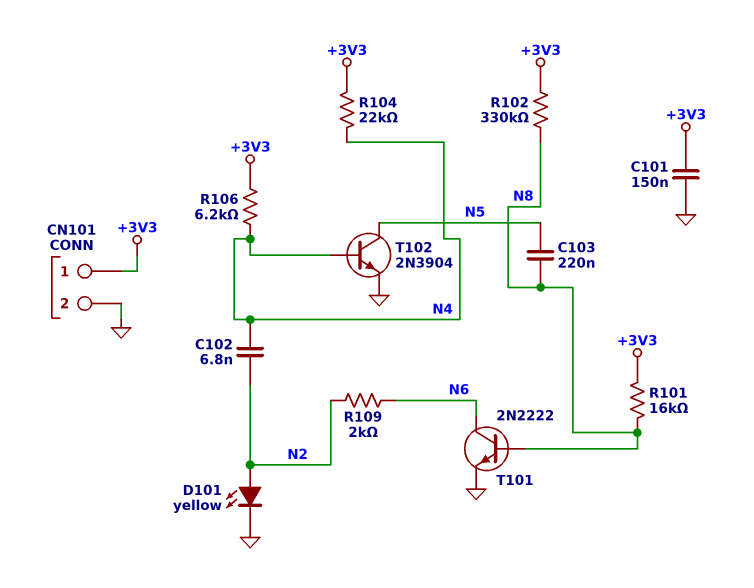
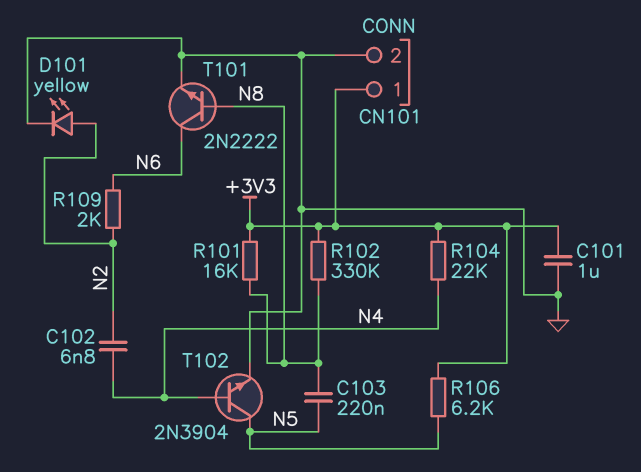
C101: 150nF (+3V3, GND) -> 1uF (+3V3, GND)
R106: 6.2k (+3V3, N4) -> 6.2k (+3V3, N5)

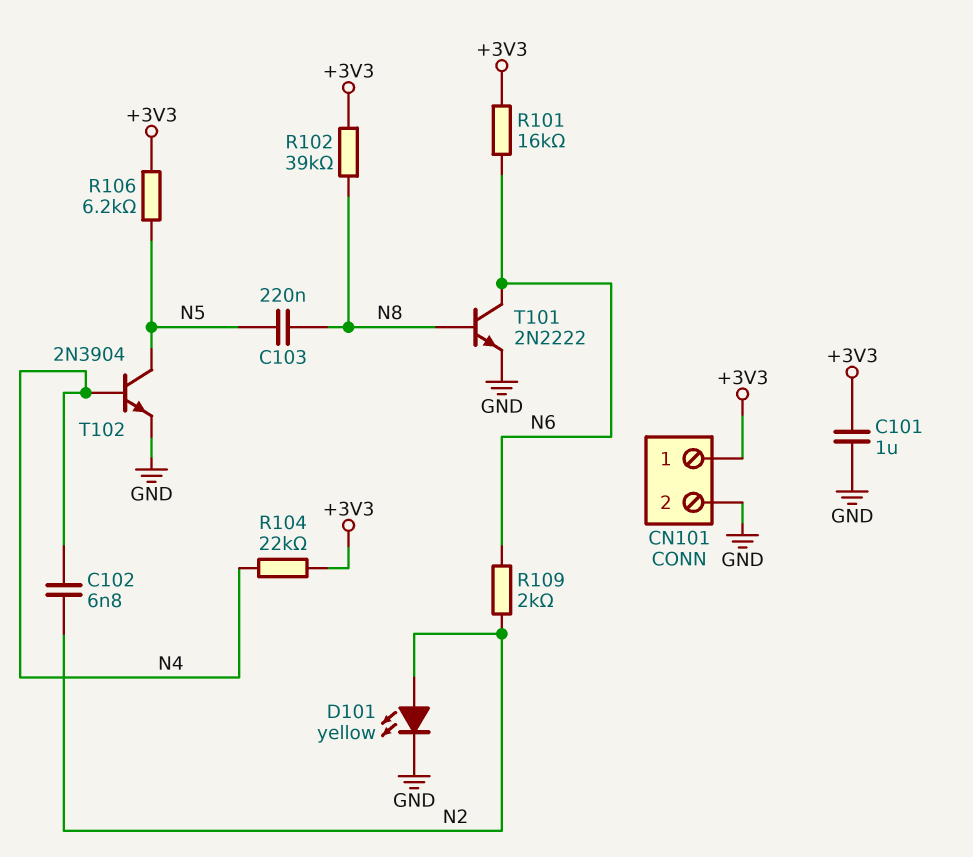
R101: 16k (+3V3, N8) -> 16k (+3V3, N6)
R102: 330k (+3V3, N8) -> 39k (+3V3, N8)

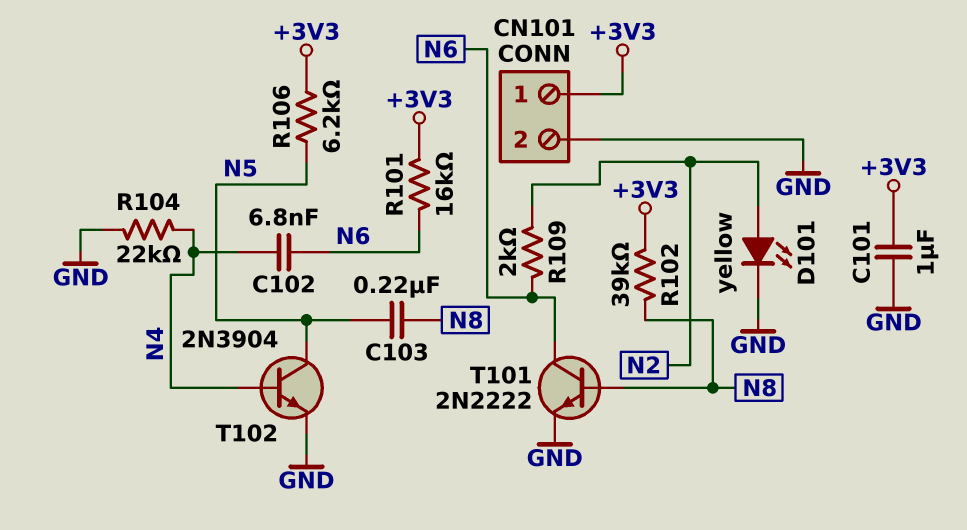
C102: 6.8nF (N2, N4) -> 6.8nF (N4, N6)
R104: 22k (+3V3, N4) -> 22k (GND, N4)

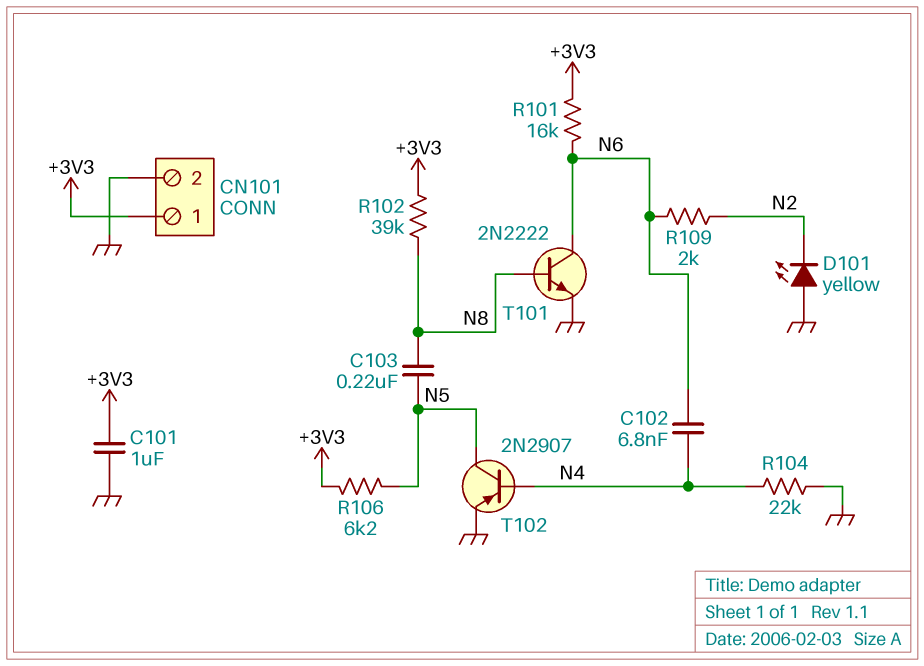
D101: LED yellow (A N2, K GND) -> LED yellow (A GND, K N2)
T102: NPN 2N3904 (B N4, C N5, E GND) -> PNP 2N2907 (B N4, C N5, E GND)

